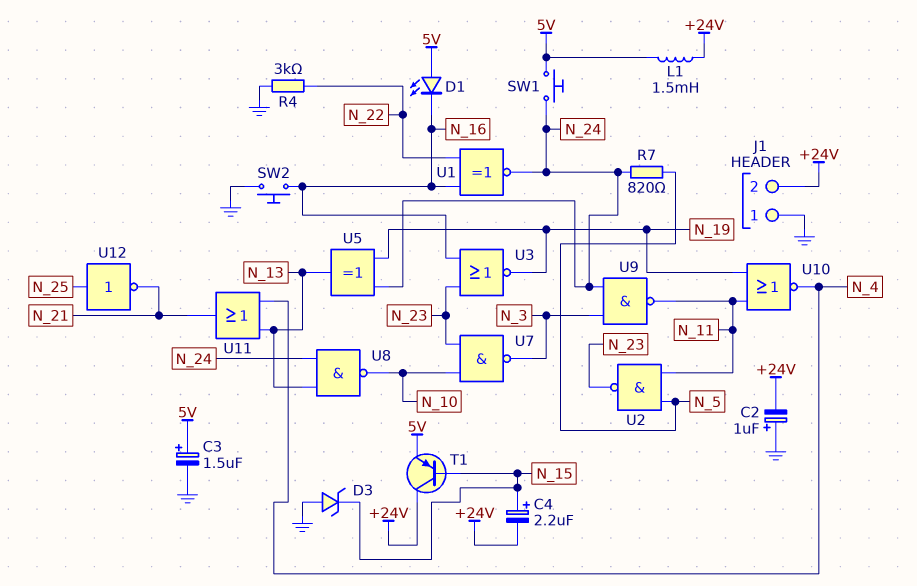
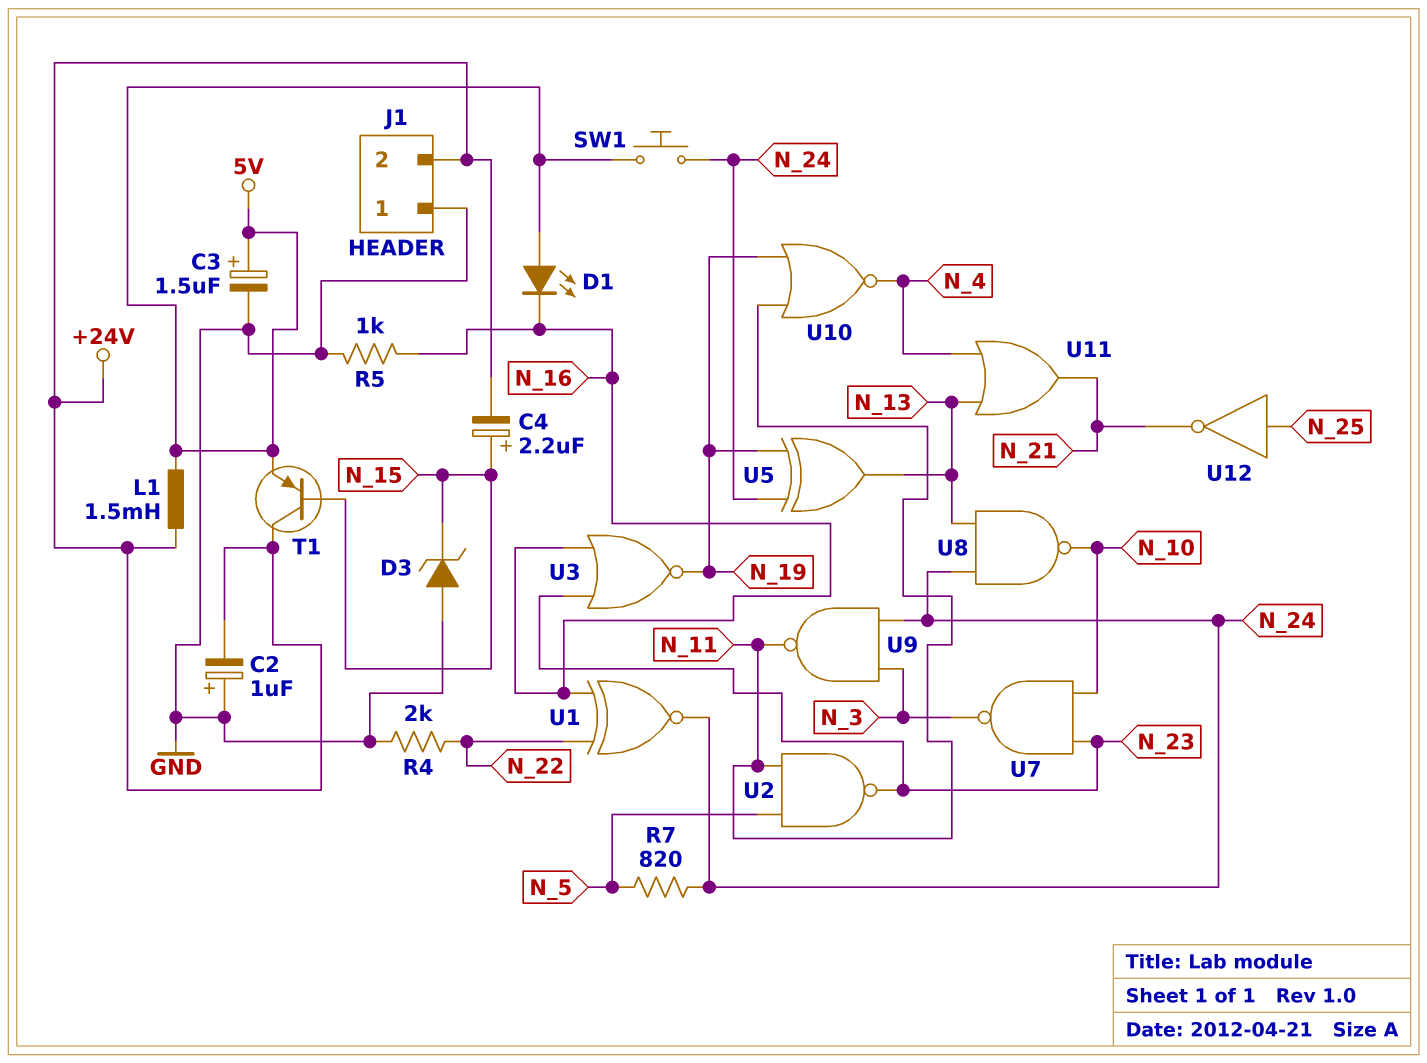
R4: 3k (GND, N_22) -> 2k (GND, N_22)
R5: none -> 1k (GND, N_16)
SW2: button (GND, N_16) -> none

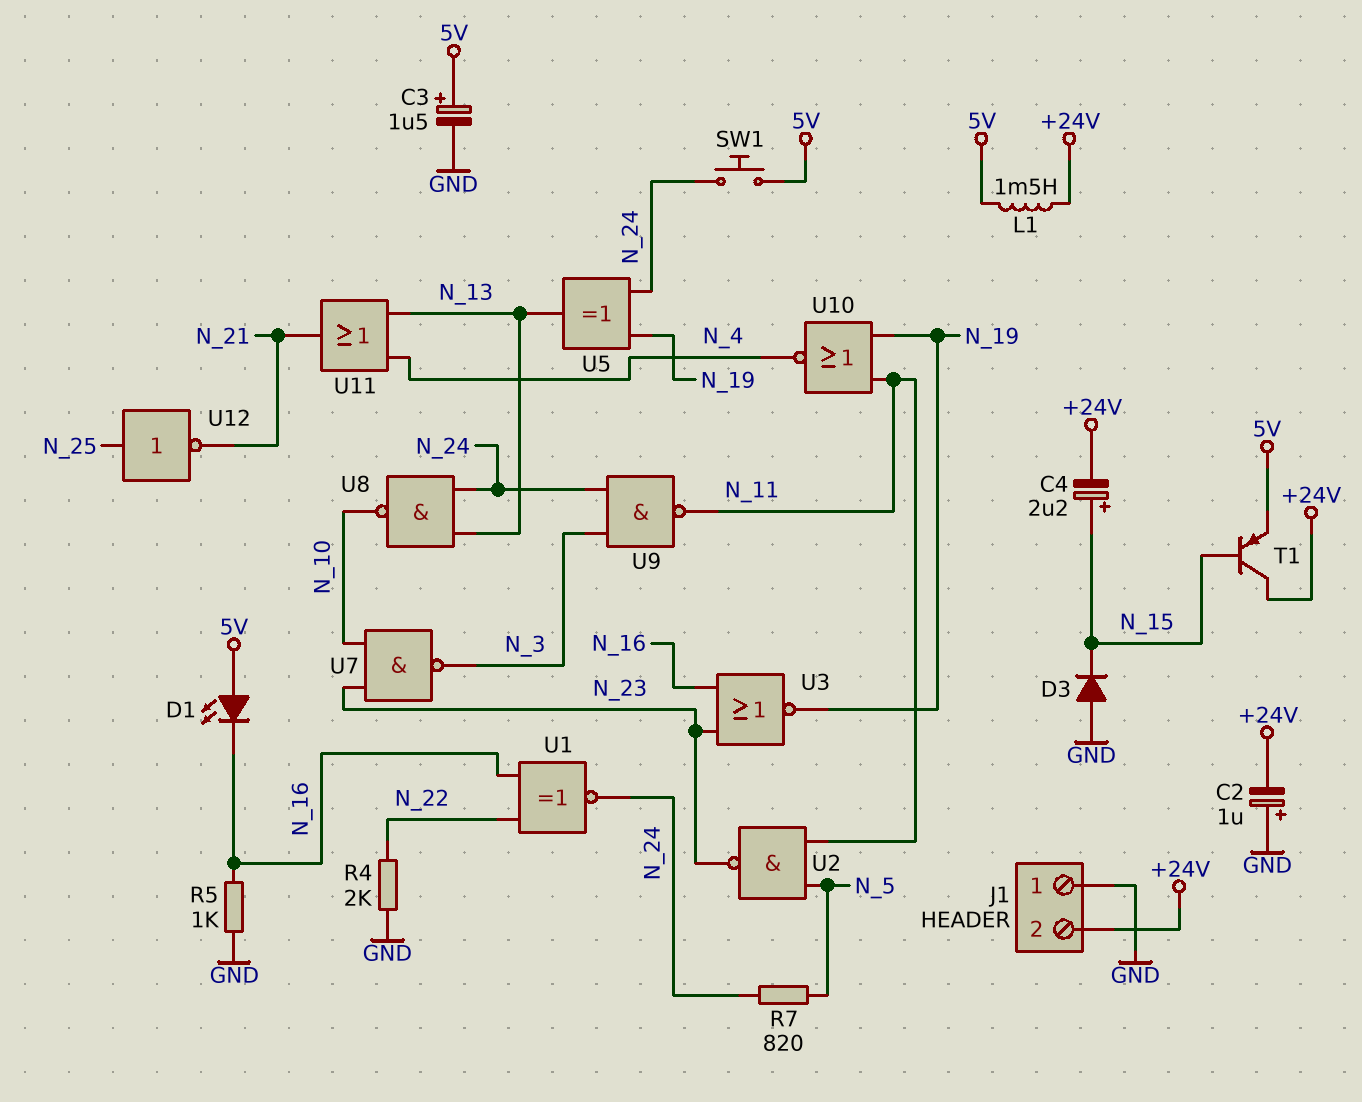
D3: zener (A GND, K N_15) -> diode (A GND, K N_15)

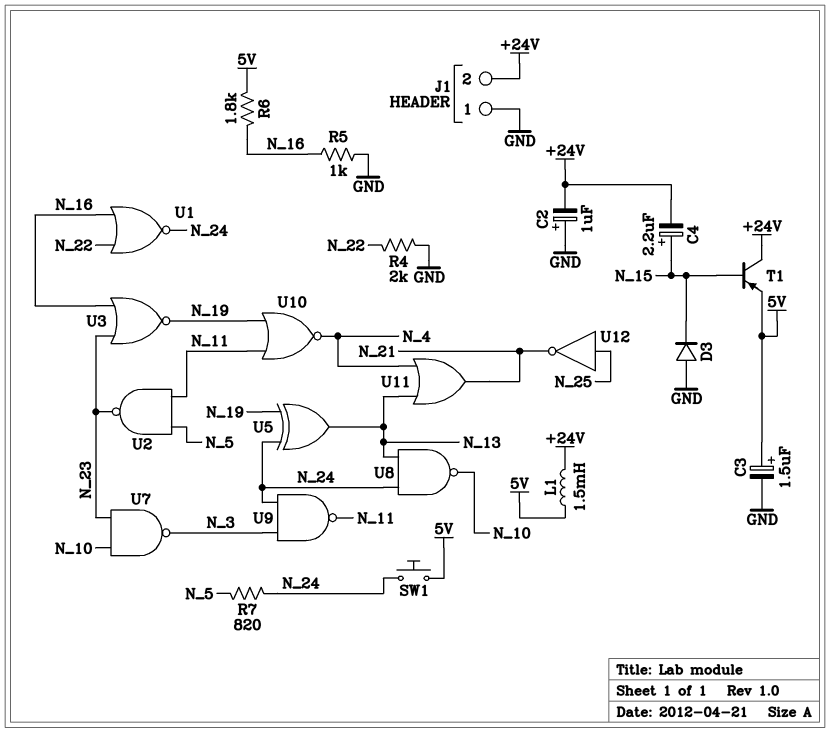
D1: LED (A 5V, K N_16) -> none
R6: none -> 1.8k (5V, N_16)
U1: XNOR (in N_16, in N_22, out N_24) -> NOR (in N_16, in N_22, out N_24)

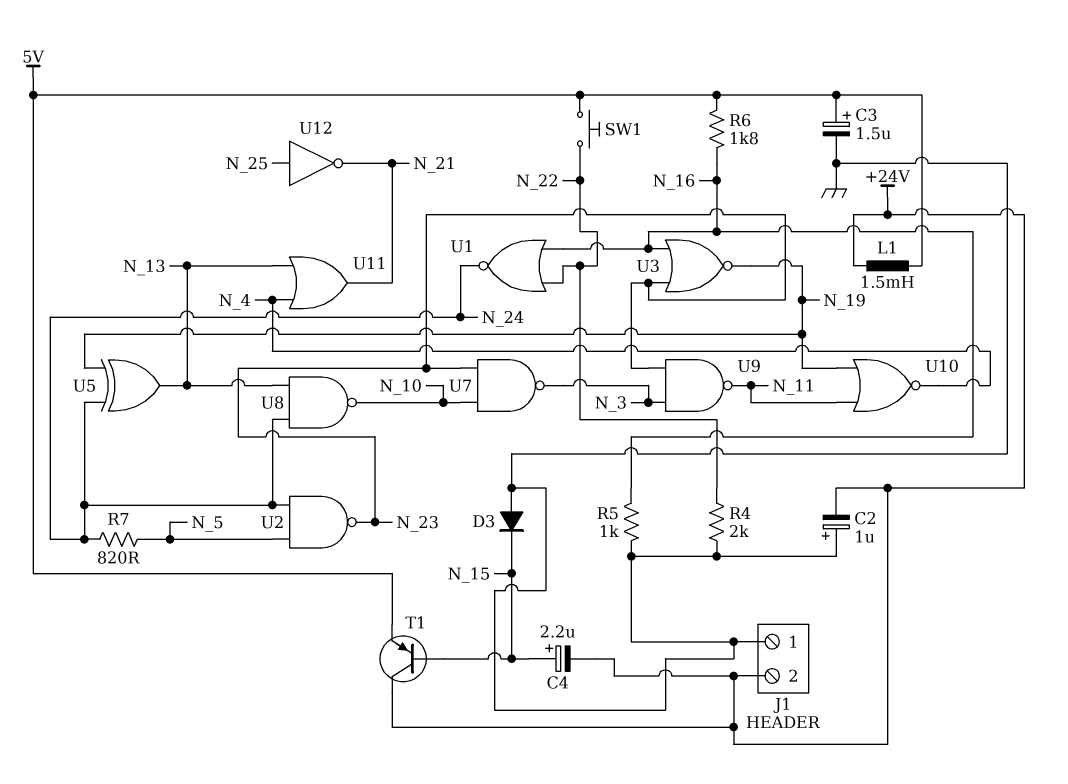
SW1: button (5V, N_24) -> button (5V, N_22)
U2: NAND (in N_5, in N_11, out N_23) -> NAND (in N_5, in N_24, out N_23)
U9: NAND (in N_3, in N_24, out N_11) -> NAND (in N_3, in N_23, out N_11)

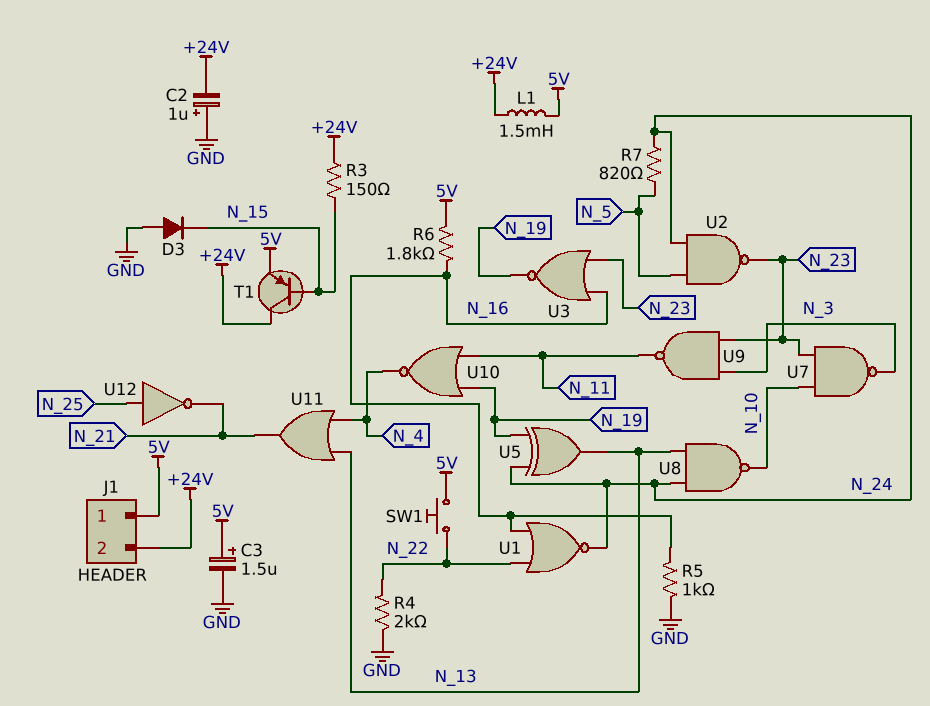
C4: 2.2uF (plus N_15, minus +24V) -> none
J1 pin 1: GND -> 5V
R3: none -> 150 (+24V, N_15)

